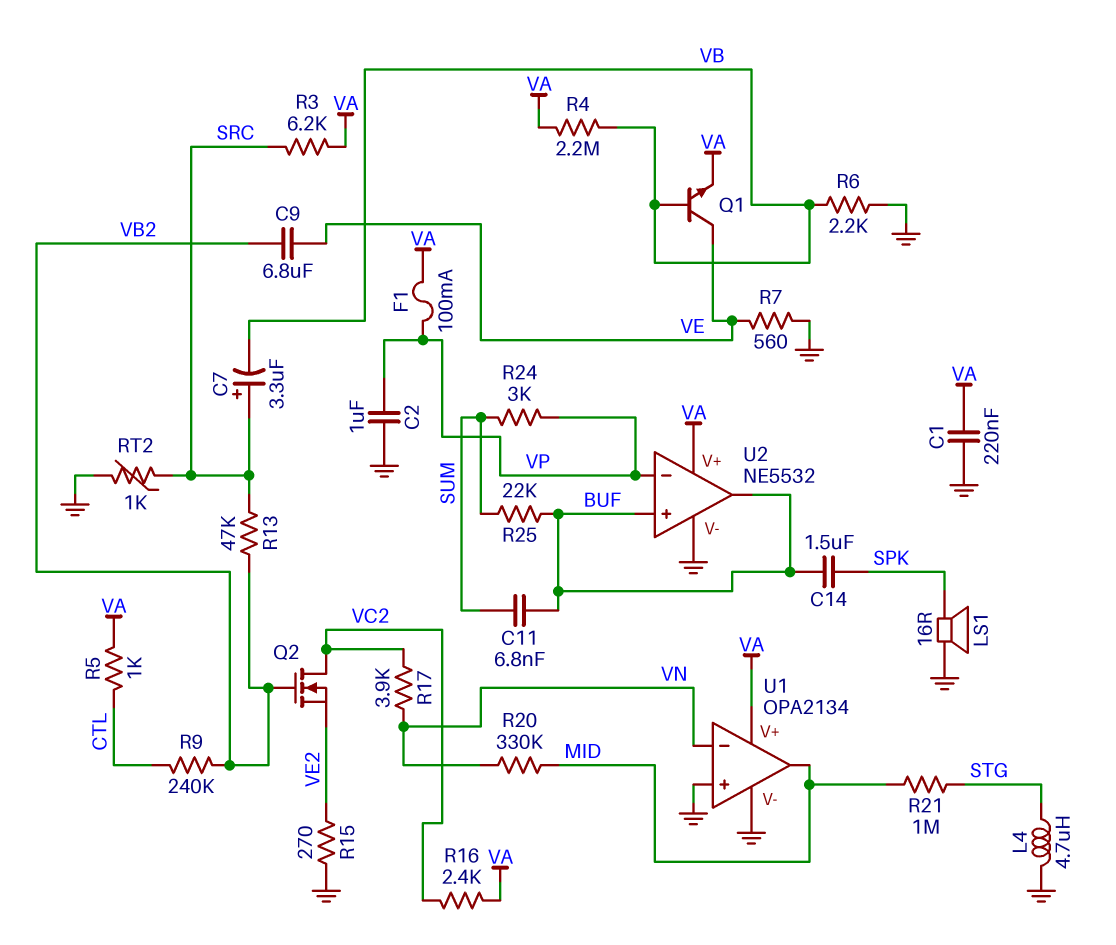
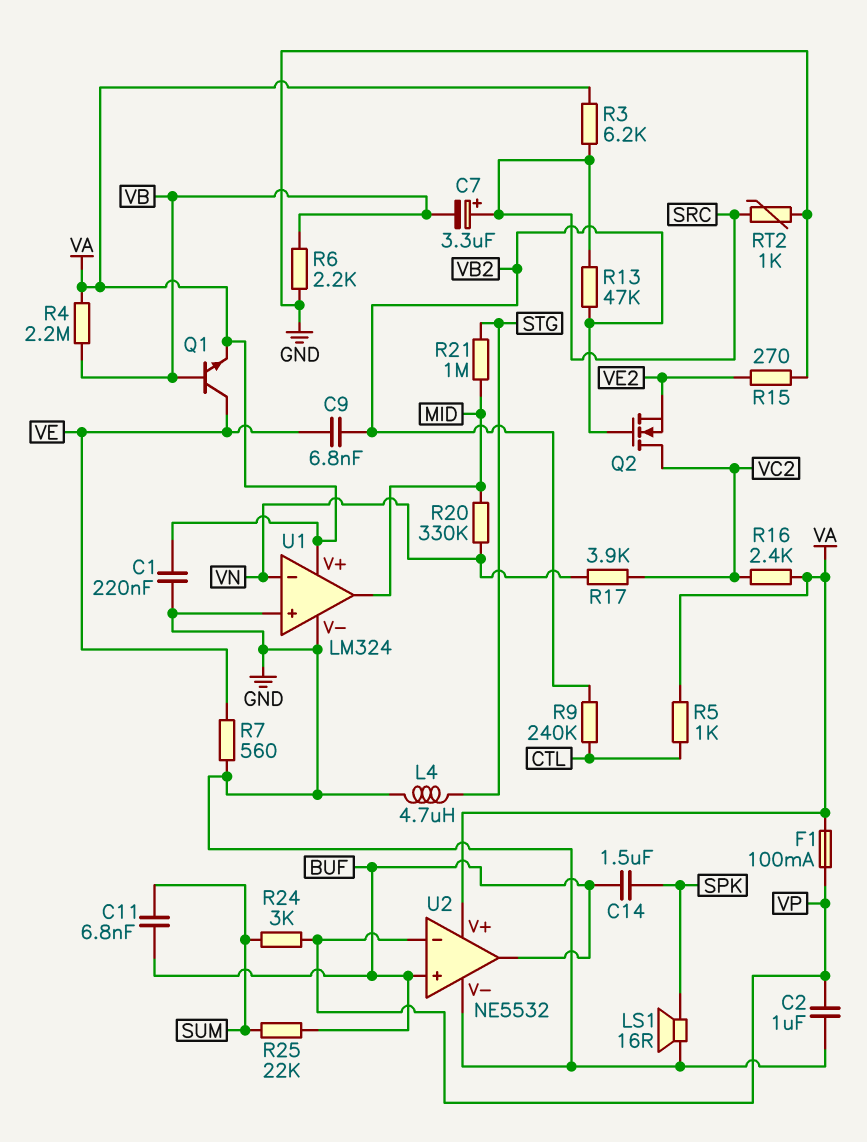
C9: 6.8uF (VB2, VE) -> 6.8nF (VB2, VE)
U1: OPA2134 -> LM324

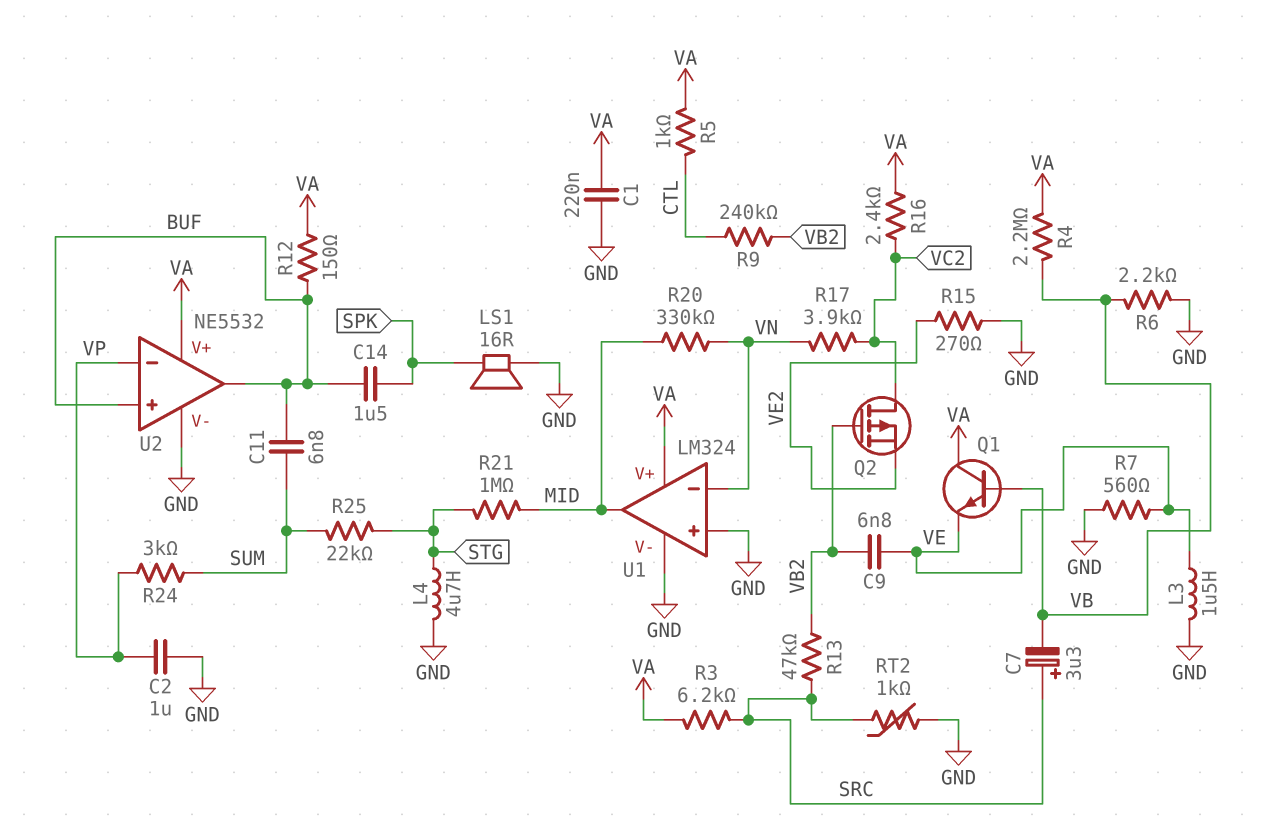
F1: 100mA (VA, VP) -> none
L3: none -> 1.5uH (GND, VE)
Q1: NPN (B VB, C VE, E VA) -> NPN (B VB, C VA, E VE)
Q2: NMOS (G VB2, D VC2, S VE2) -> PMOS (G VB2, D VC2, S VE2)
R12: none -> 150 (BUF, VA)
R25: 22k (BUF, SUM) -> 22k (STG, SUM)

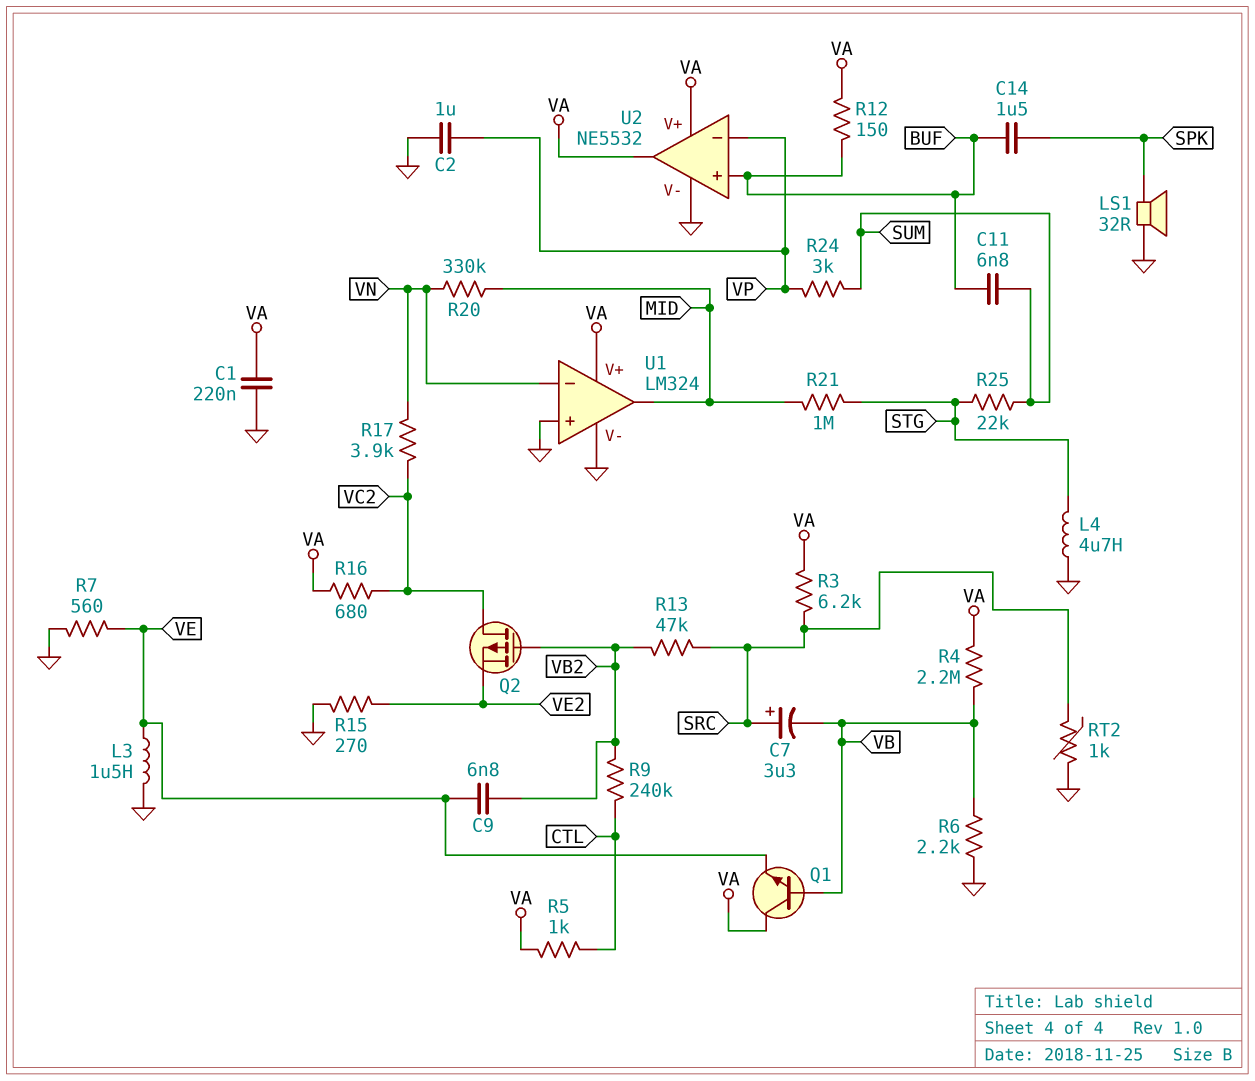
LS1: speaker 16R (GND, SPK) -> speaker 32R (GND, SPK)
R16: 2.4k (VA, VC2) -> 680 (VA, VC2)
U2 pin out: BUF -> VA

